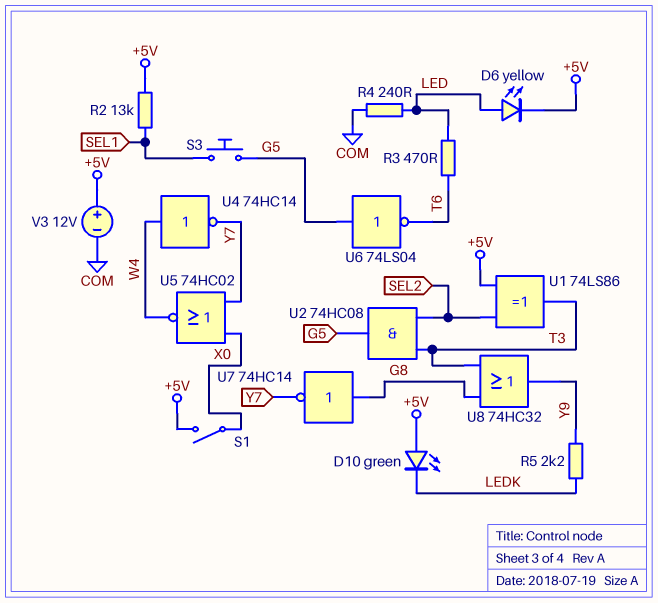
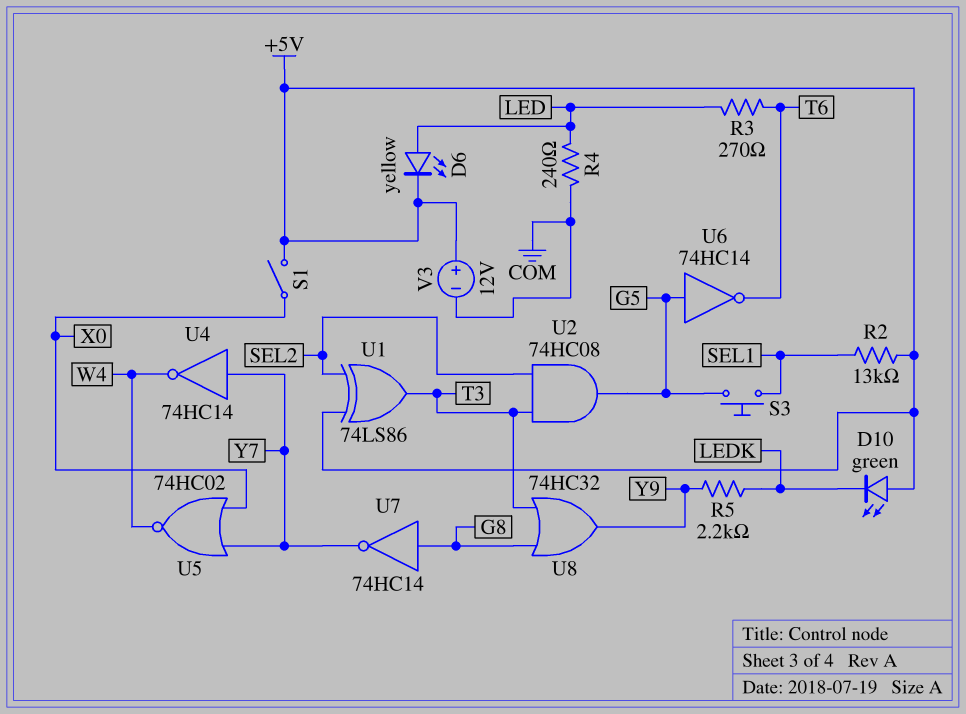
R3: 470 (LED, T6) -> 270 (LED, T6)
U4: NOT 74HC14 (in W4, out Y7) -> NOT 74HC14 (in Y7, out W4)
U6: NOT 74LS04 (in G5, out T6) -> NOT 74HC14 (in G5, out T6)

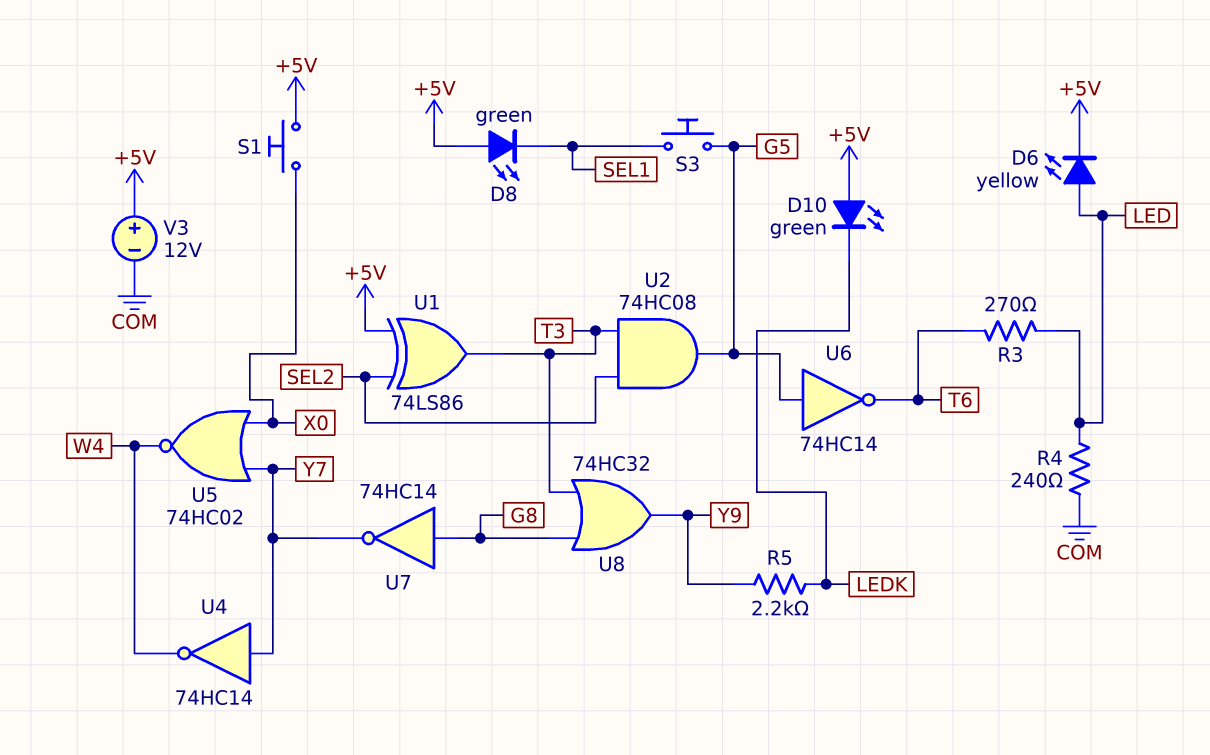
D8: none -> LED green (A +5V, K SEL1)
R2: 13k (+5V, SEL1) -> none
S1: switch (+5V, X0) -> button (+5V, X0)

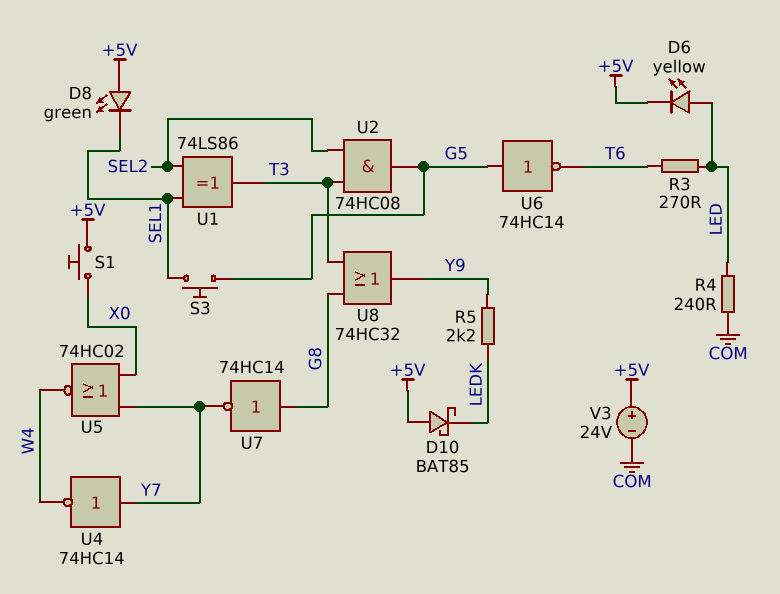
D10: LED green (A +5V, K LEDK) -> schottky BAT85 (A +5V, K LEDK)
U1: XOR 74LS86 (in +5V, in SEL2, out T3) -> XOR 74LS86 (in SEL1, in SEL2, out T3)
V3: 12V (plus +5V, minus COM) -> 24V (plus +5V, minus COM)

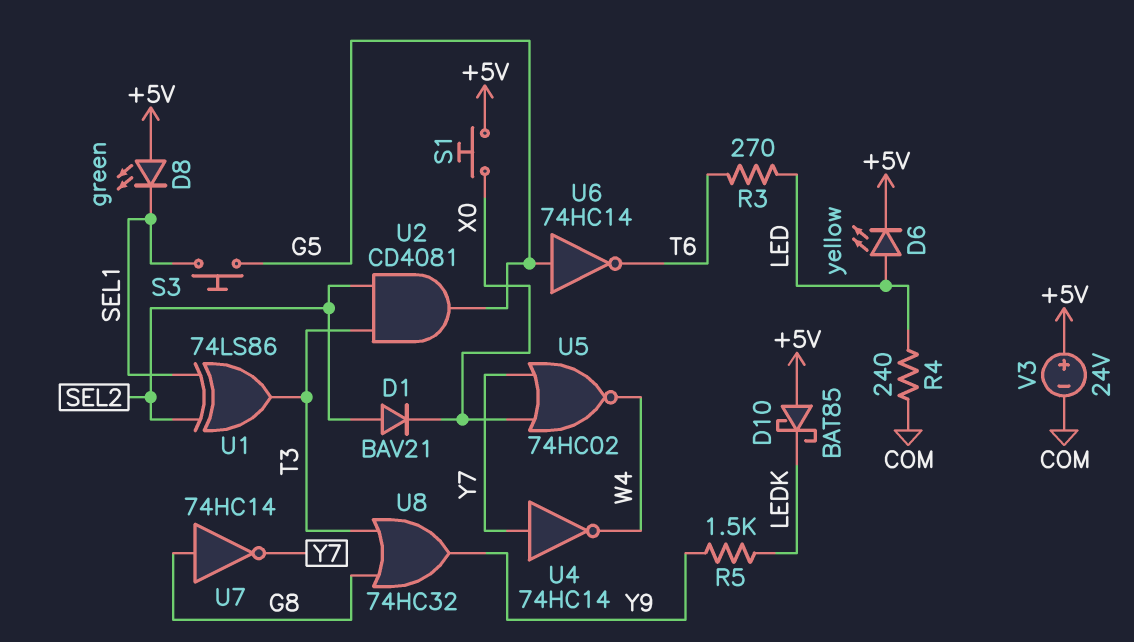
D1: none -> diode BAV21 (A SEL2, K X0)
R5: 2.2k (LEDK, Y9) -> 1.5k (LEDK, Y9)
U2: AND 74HC08 (in SEL2, in T3, out G5) -> AND CD4081 (in SEL2, in T3, out G5)

